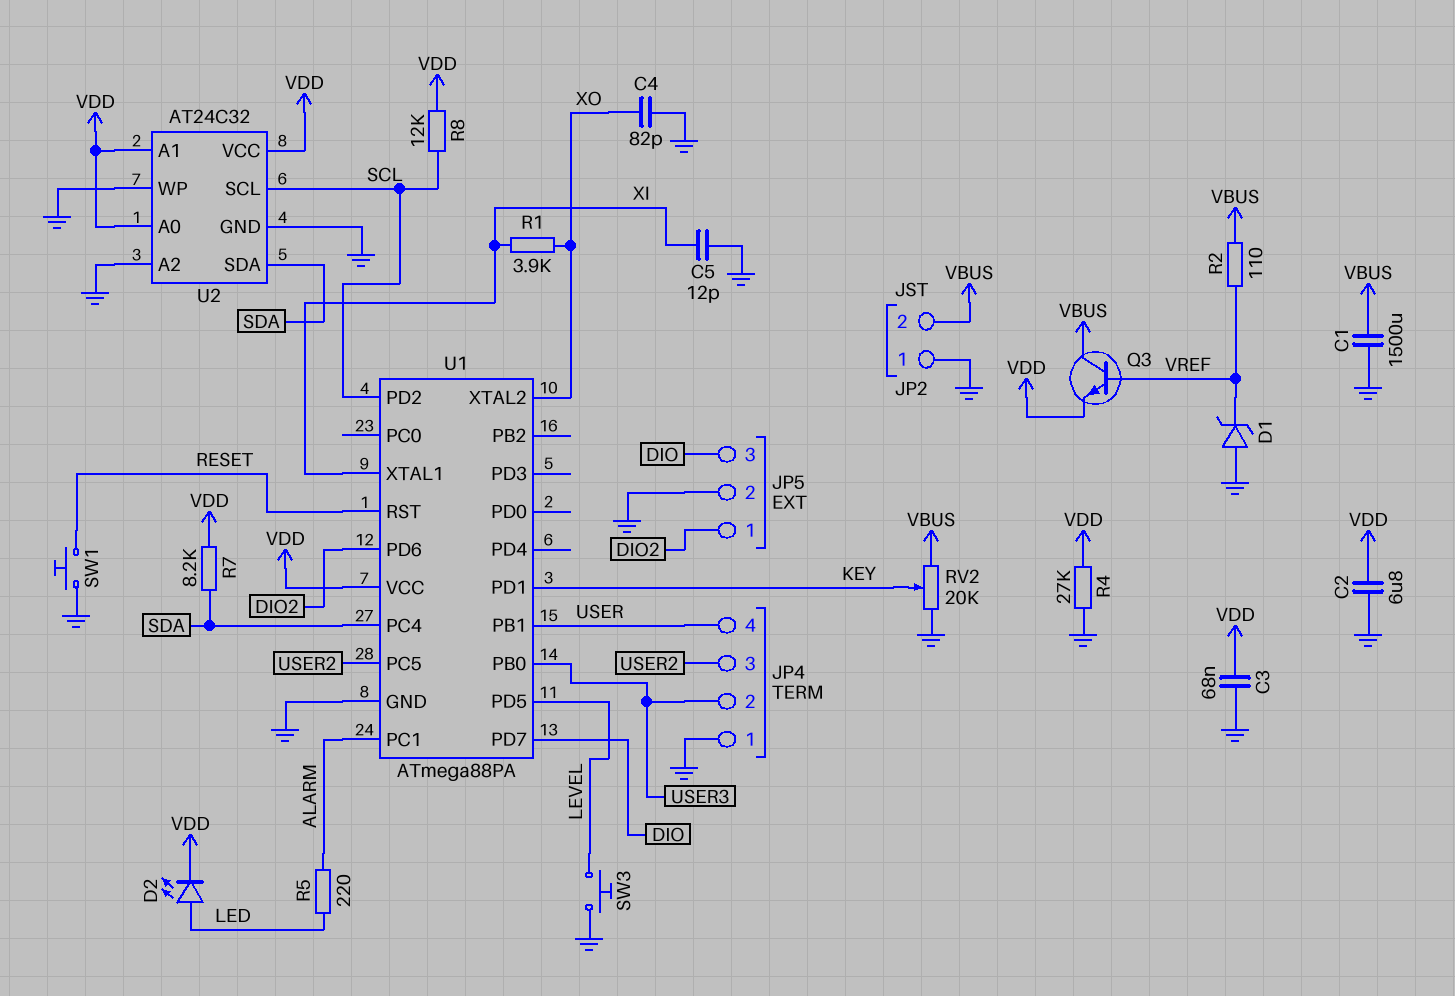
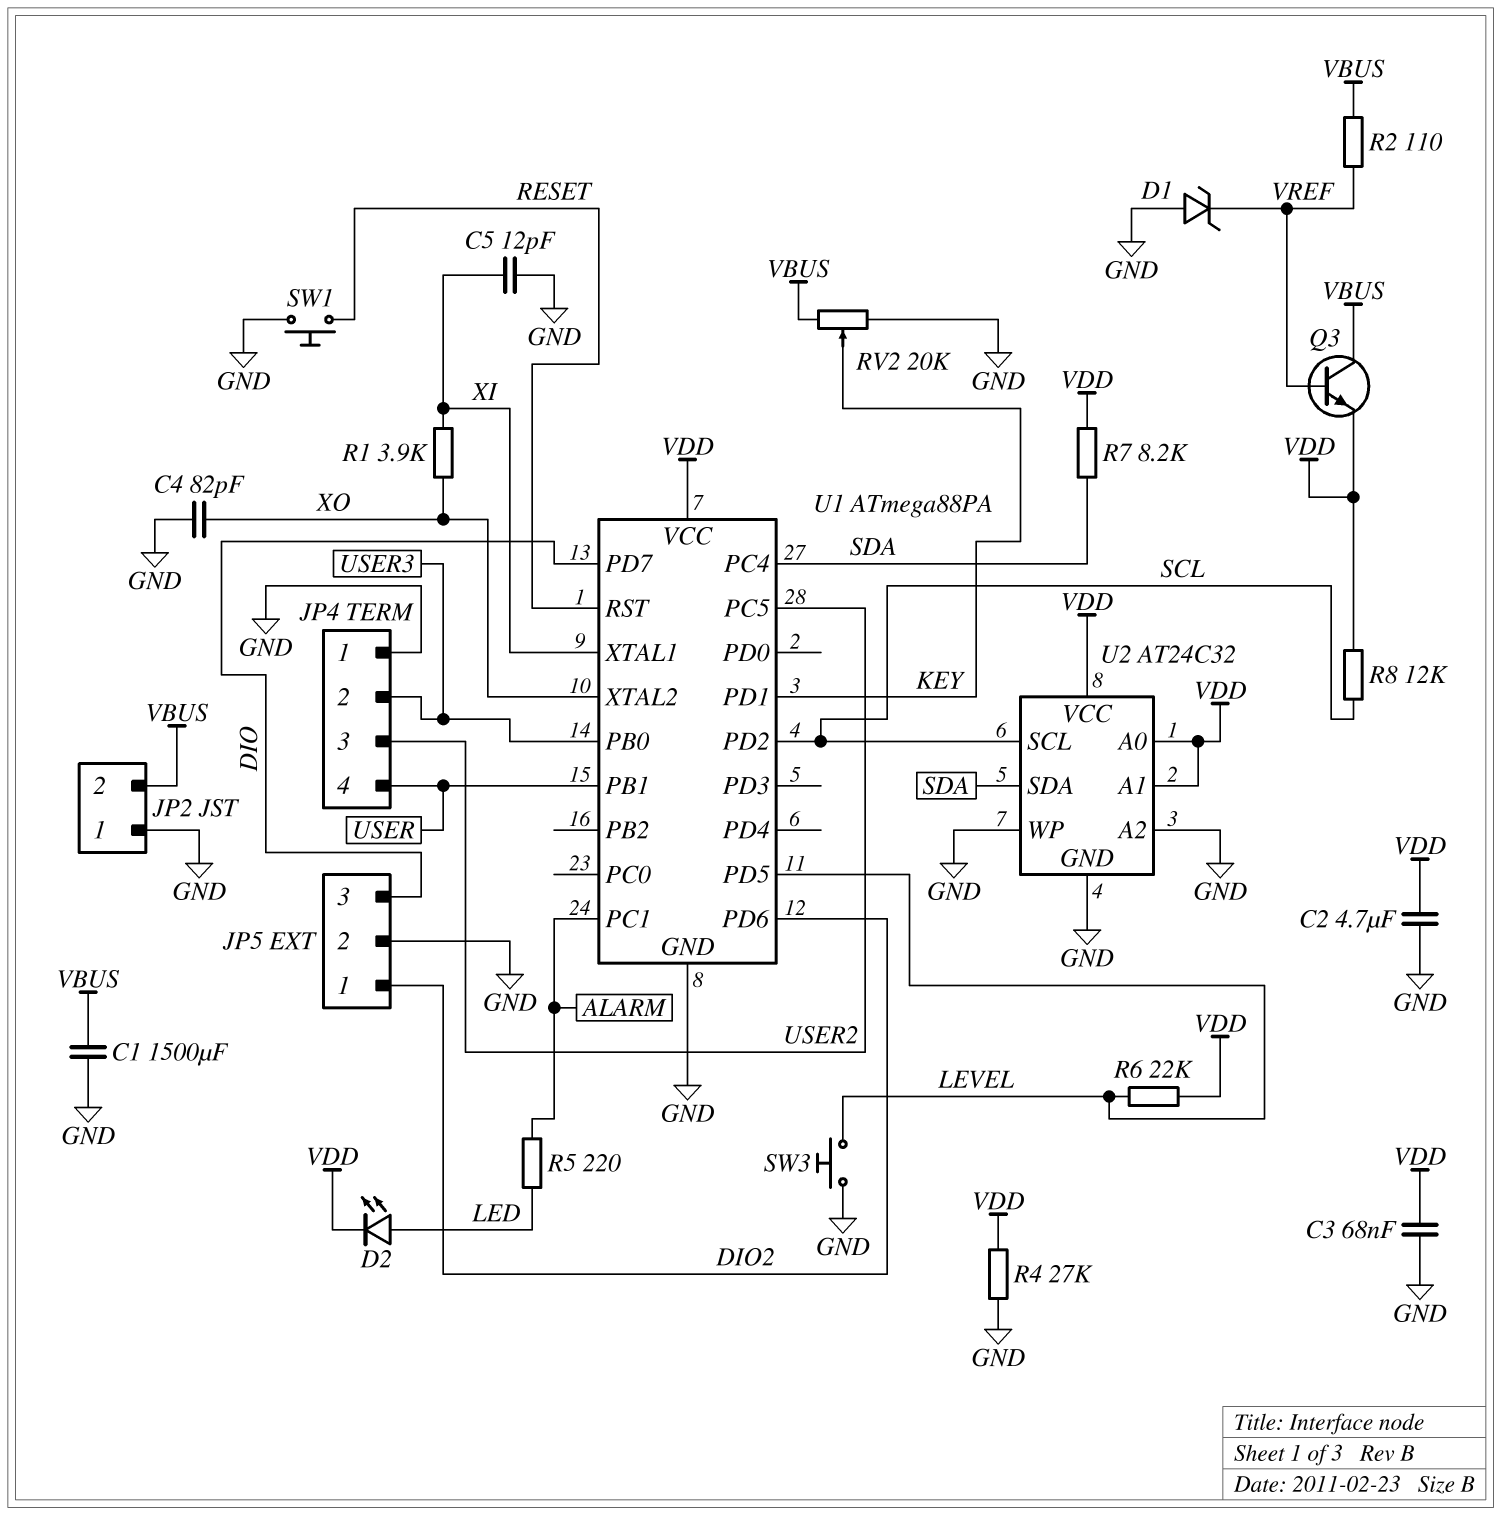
C2: 6.8uF (GND, VDD) -> 4.7uF (GND, VDD)
R6: none -> 22k (LEVEL, VDD)

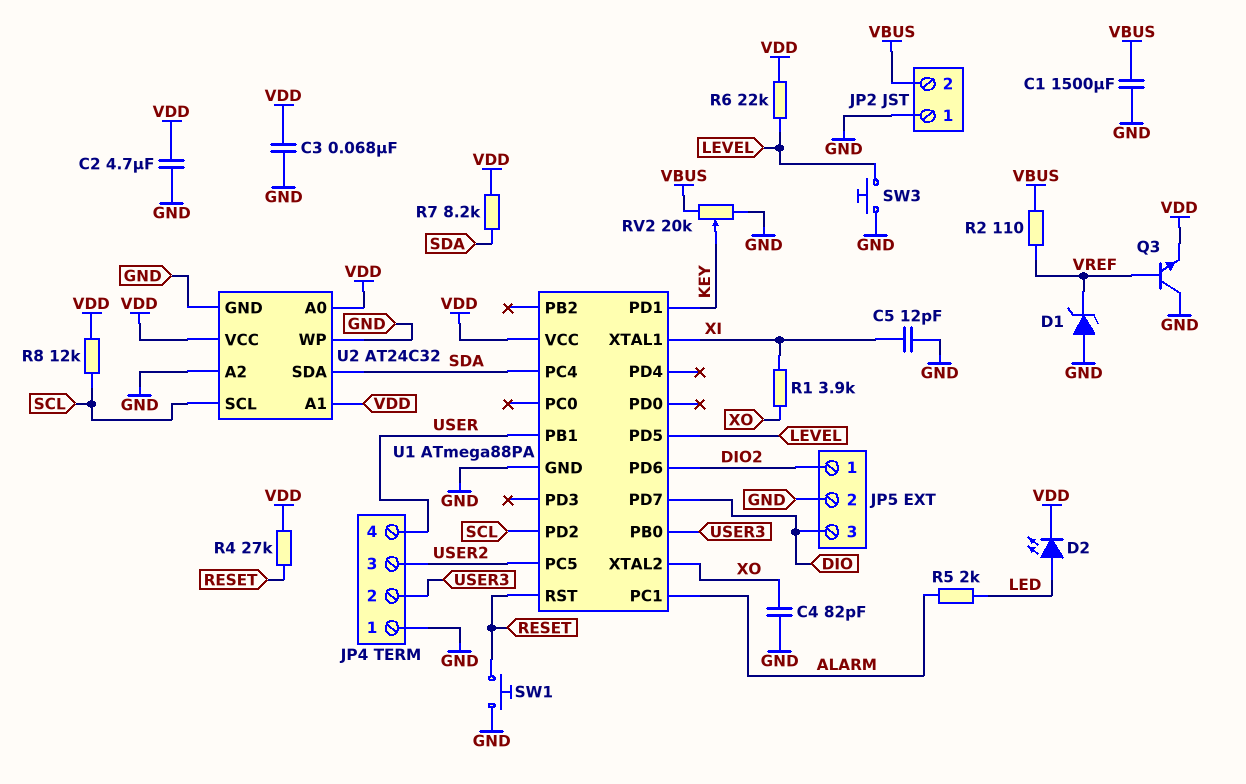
Q3: NPN (B VREF, C VBUS, E VDD) -> NPN (B VREF, C GND, E VDD)
R4: 27k (GND, VDD) -> 27k (RESET, VDD)
R5: 220 (ALARM, LED) -> 2k (ALARM, LED)

